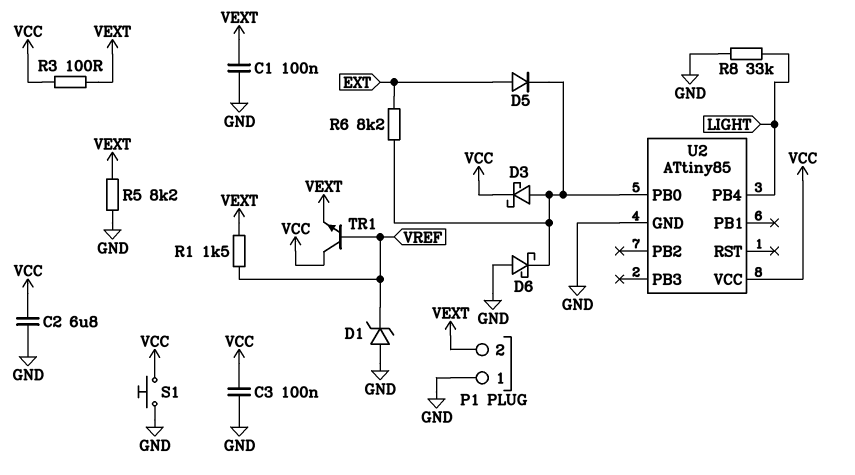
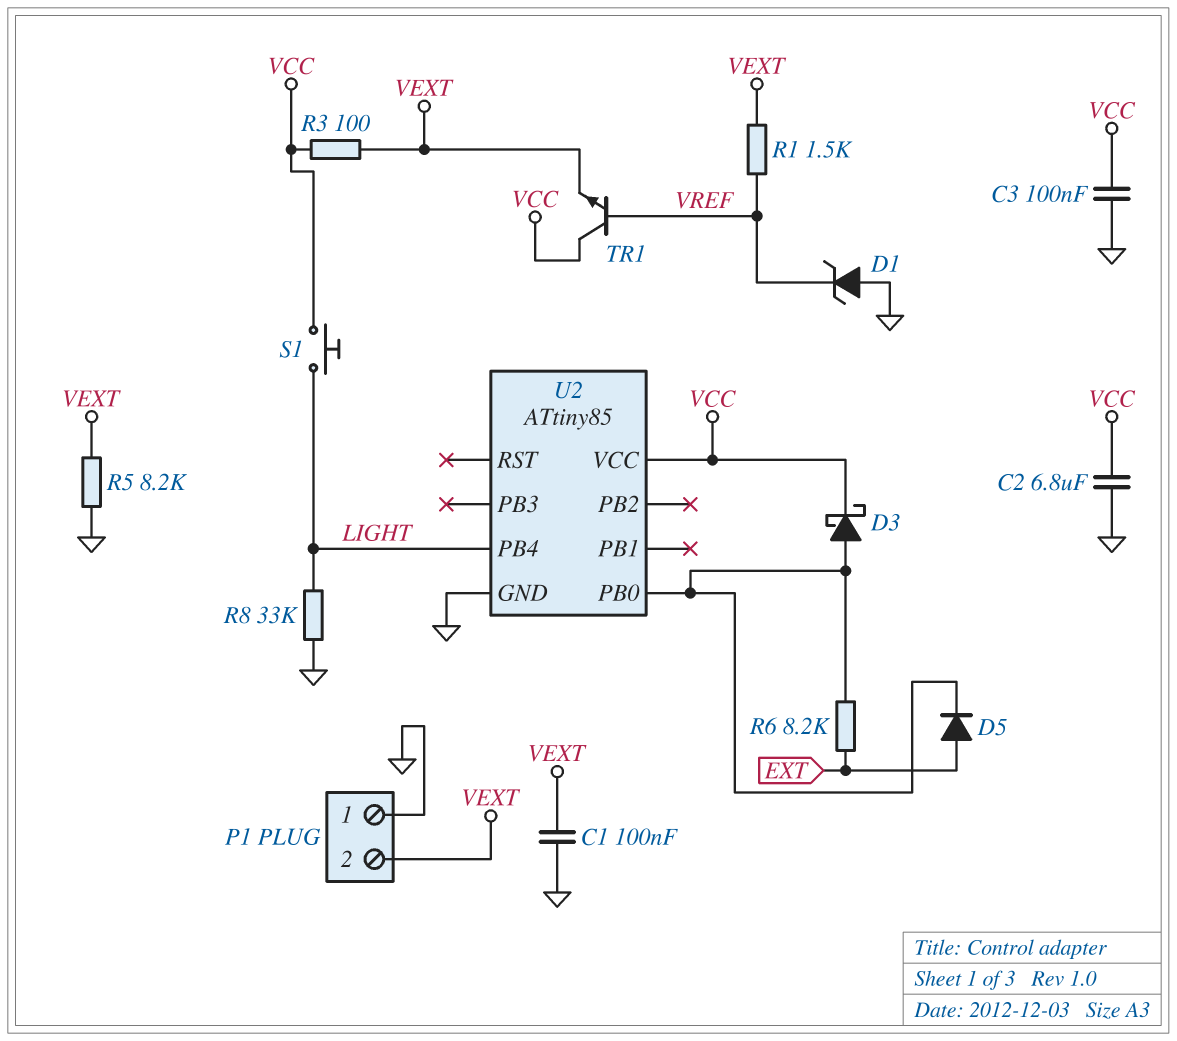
D6: schottky (A GND, K U2/PB0) -> none
S1: button (GND, VCC) -> button (LIGHT, VCC)

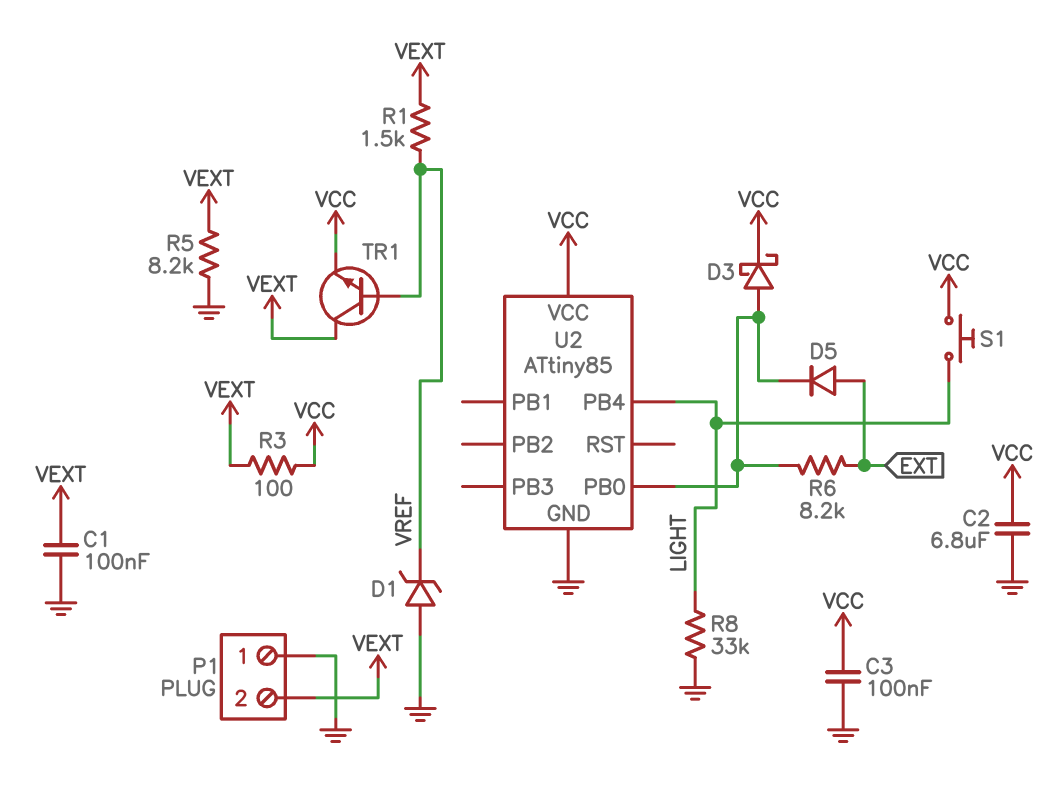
TR1: NPN (B VREF, C VCC, E VEXT) -> NPN (B VREF, C VEXT, E VCC)

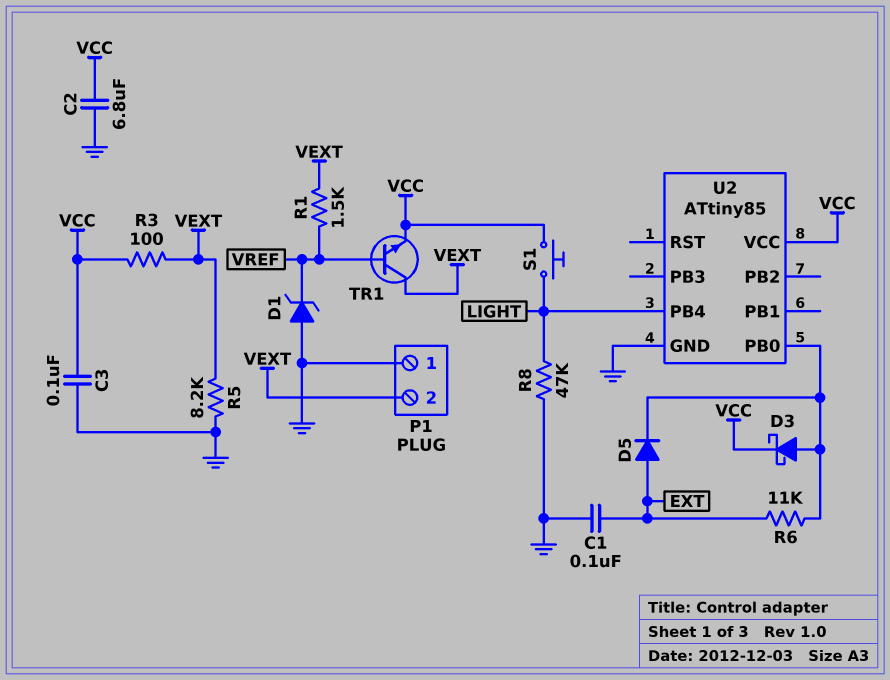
C1: 100nF (GND, VEXT) -> 100nF (EXT, GND)
R6: 8.2k (EXT, U2/PB0) -> 11k (EXT, U2/PB0)
R8: 33k (GND, LIGHT) -> 47k (GND, LIGHT)

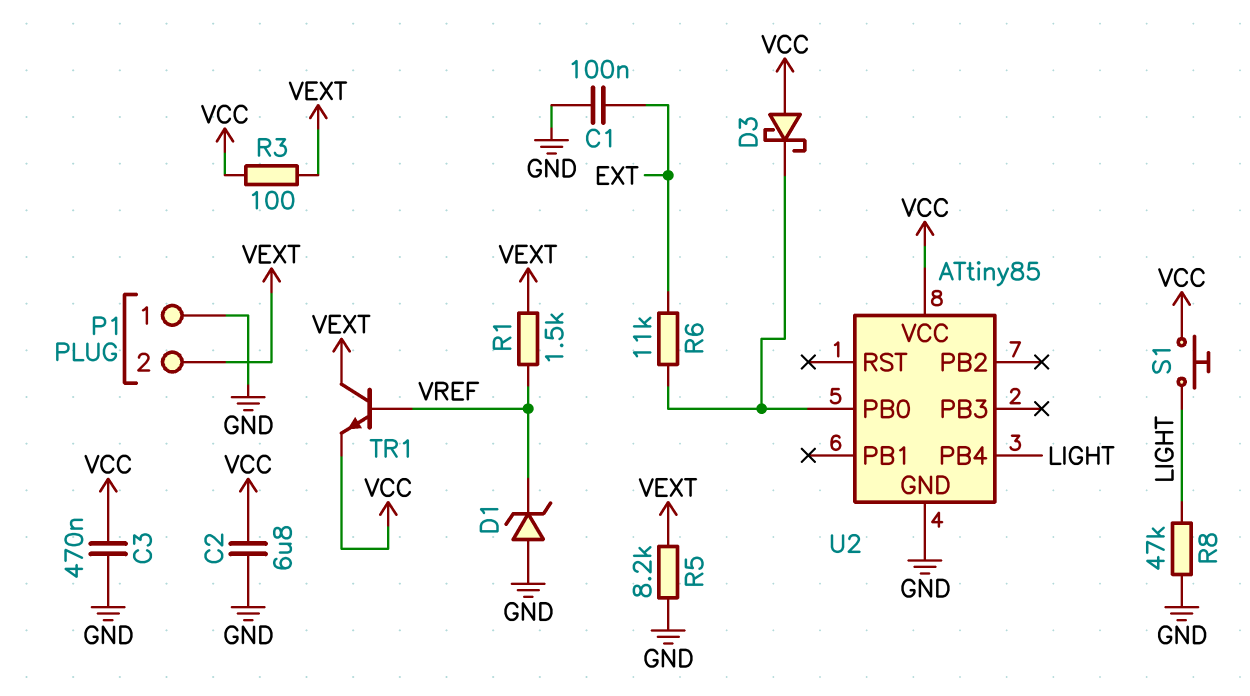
C3: 100nF (GND, VCC) -> 470nF (GND, VCC)
D3: schottky (A U2/PB0, K VCC) -> schottky (A VCC, K U2/PB0)
D5: diode (A EXT, K U2/PB0) -> none

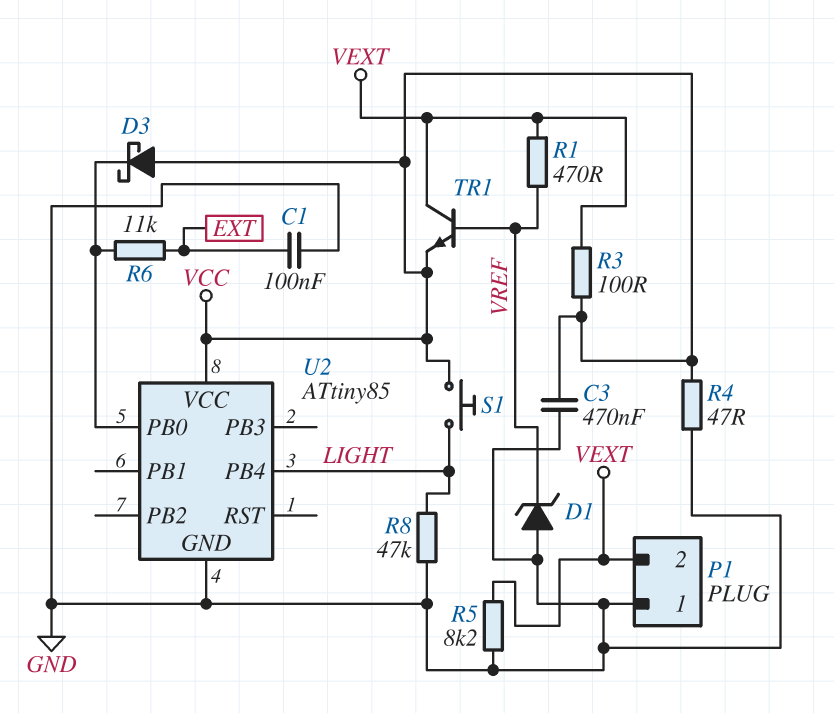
C2: 6.8uF (GND, VCC) -> none
R1: 1.5k (VEXT, VREF) -> 470 (VEXT, VREF)
R4: none -> 47 (GND, VCC)

